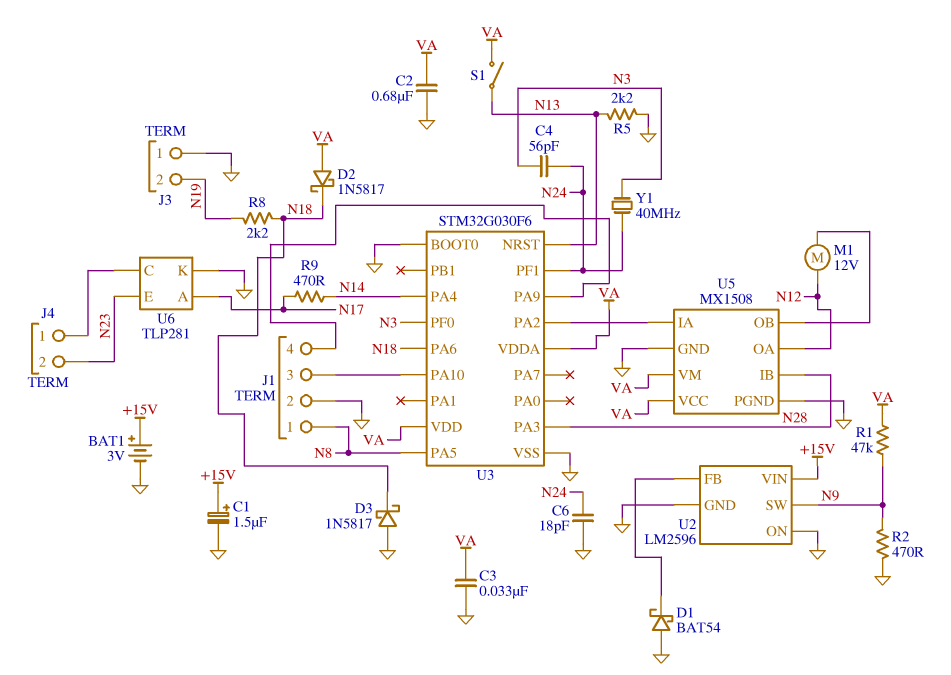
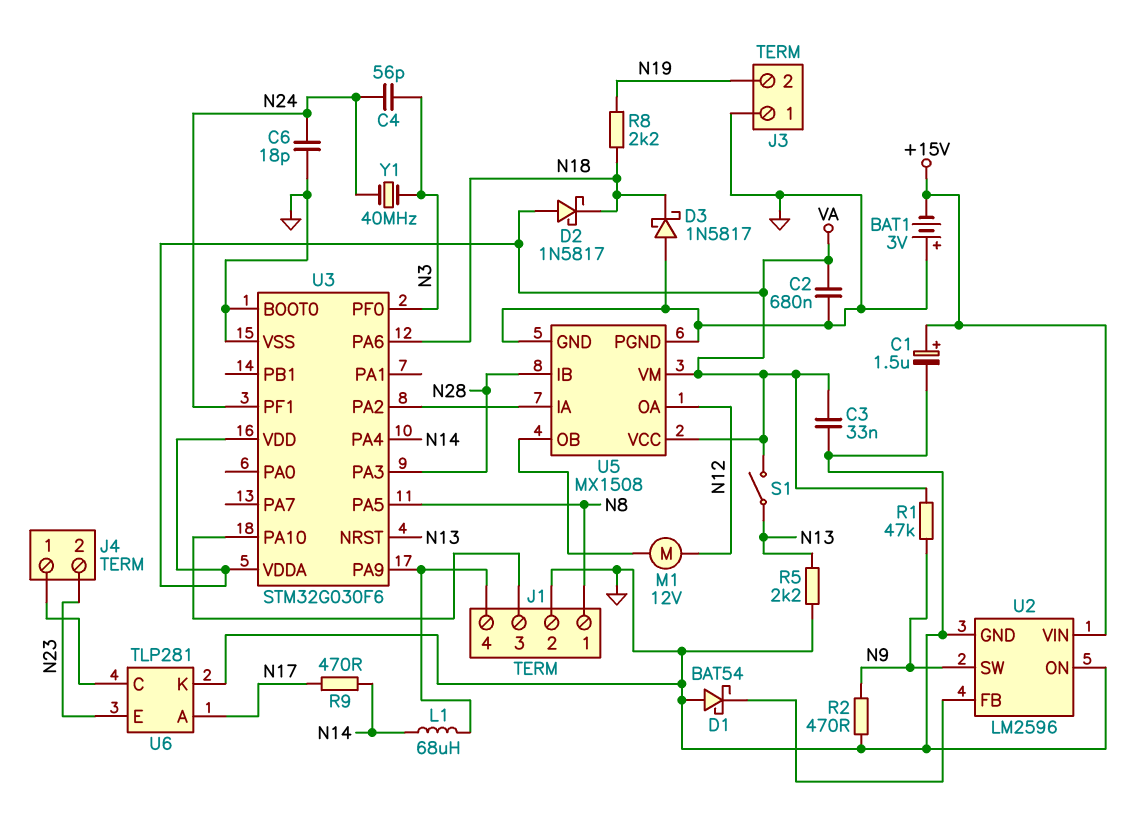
BAT1: 3V (plus +15V, minus GND) -> 3V (plus GND, minus +15V)
L1: none -> 68uH (J1/4, N14)

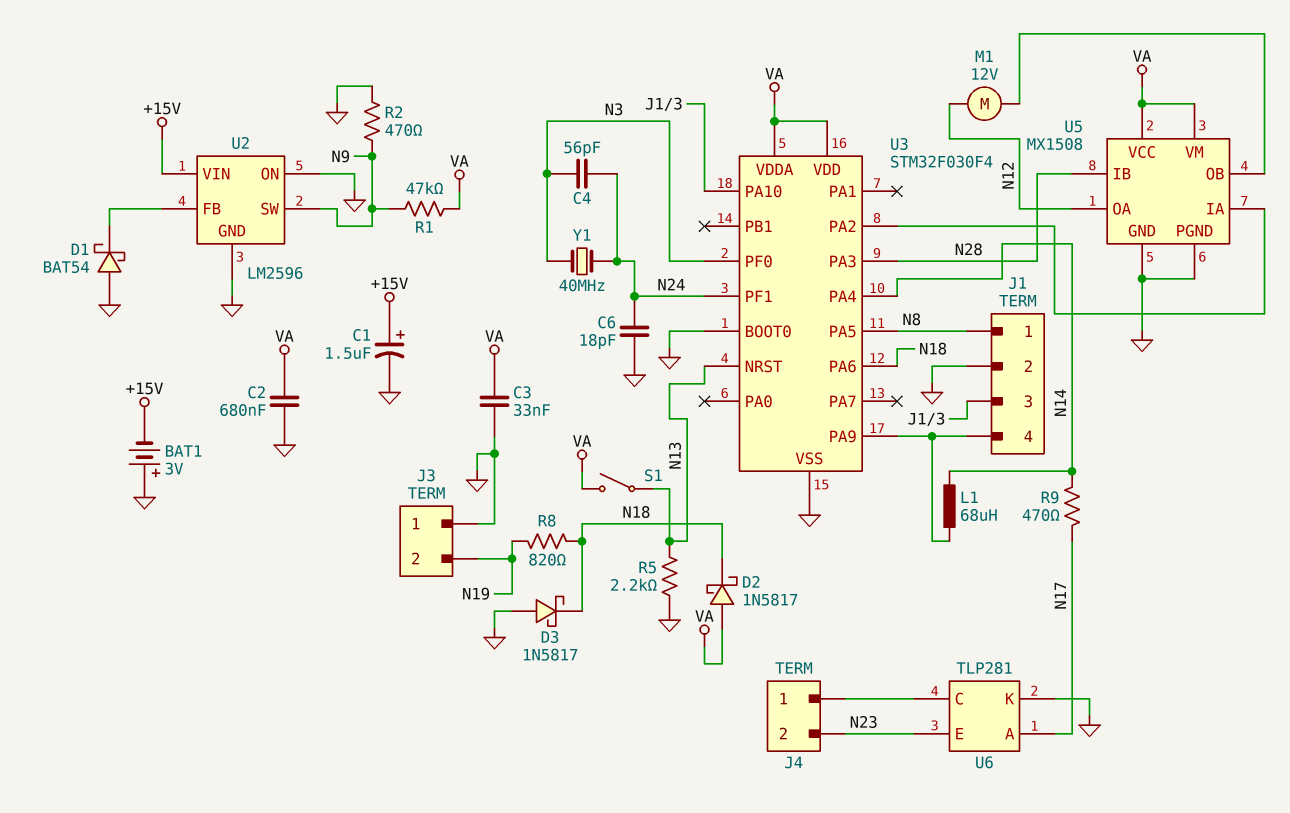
R8: 2.2k (N18, N19) -> 820 (N18, N19)
U3: STM32G030F6 -> STM32F030F4

